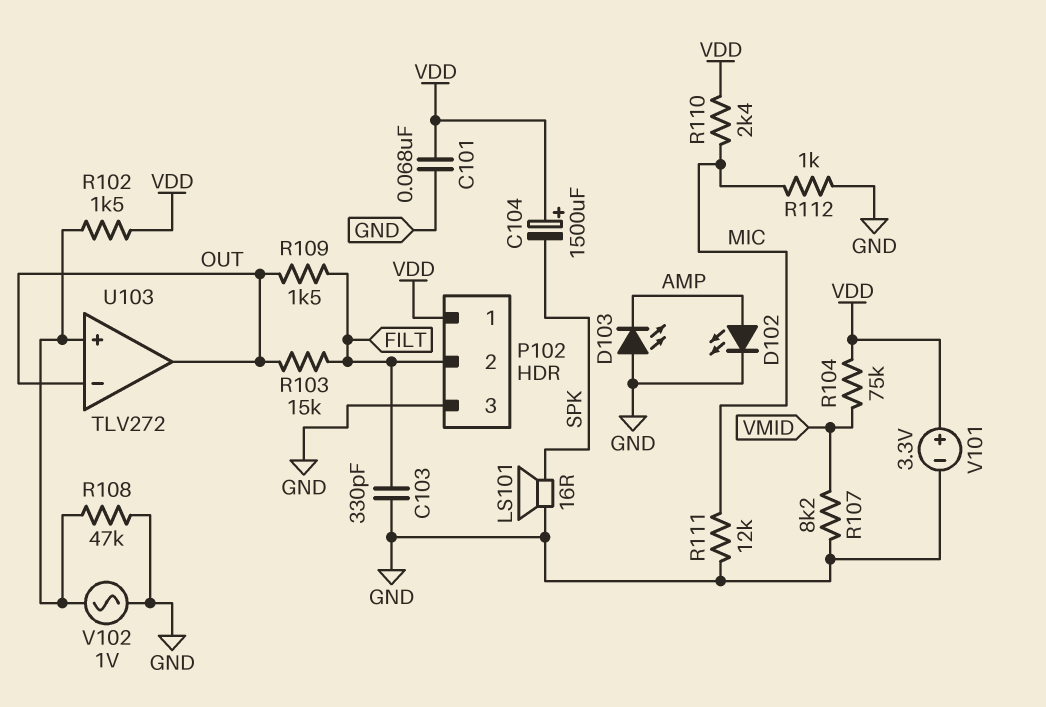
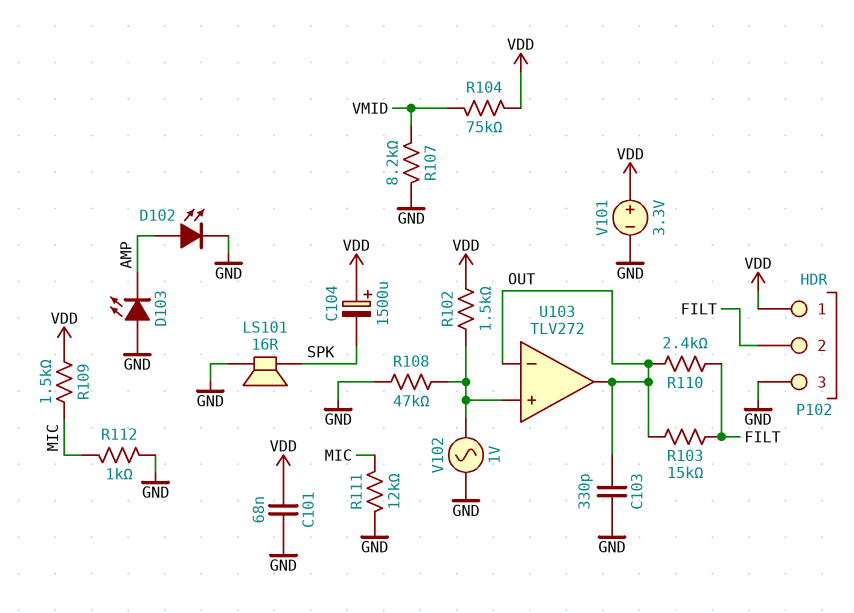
C103: 330pF (FILT, GND) -> 330pF (GND, OUT)
R109: 1.5k (FILT, OUT) -> 1.5k (MIC, VDD)
R110: 2.4k (MIC, VDD) -> 2.4k (FILT, OUT)

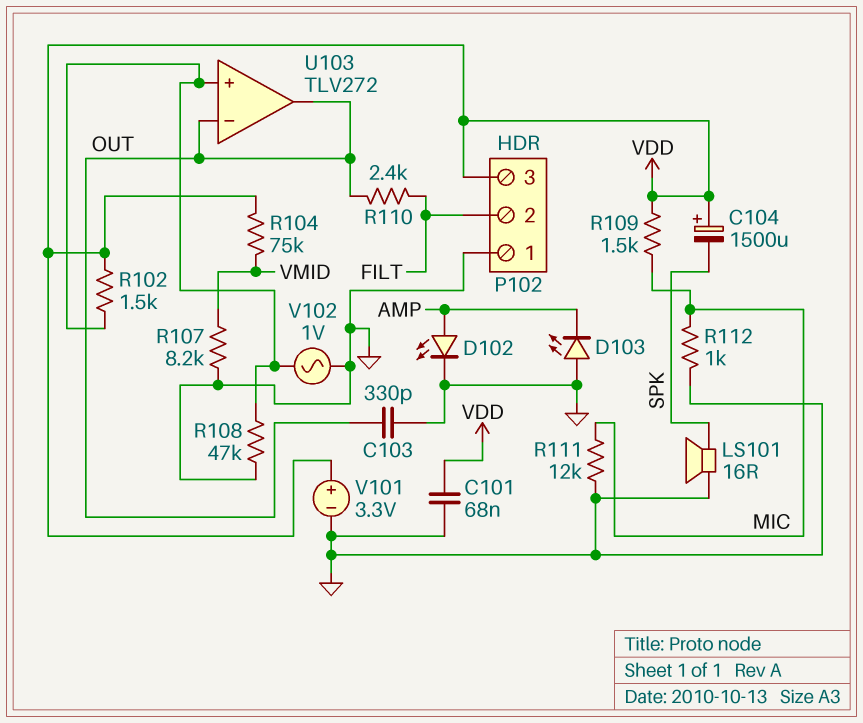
P102 pin 1: VDD -> GND
P102 pin 3: GND -> VDD
R103: 15k (FILT, OUT) -> none

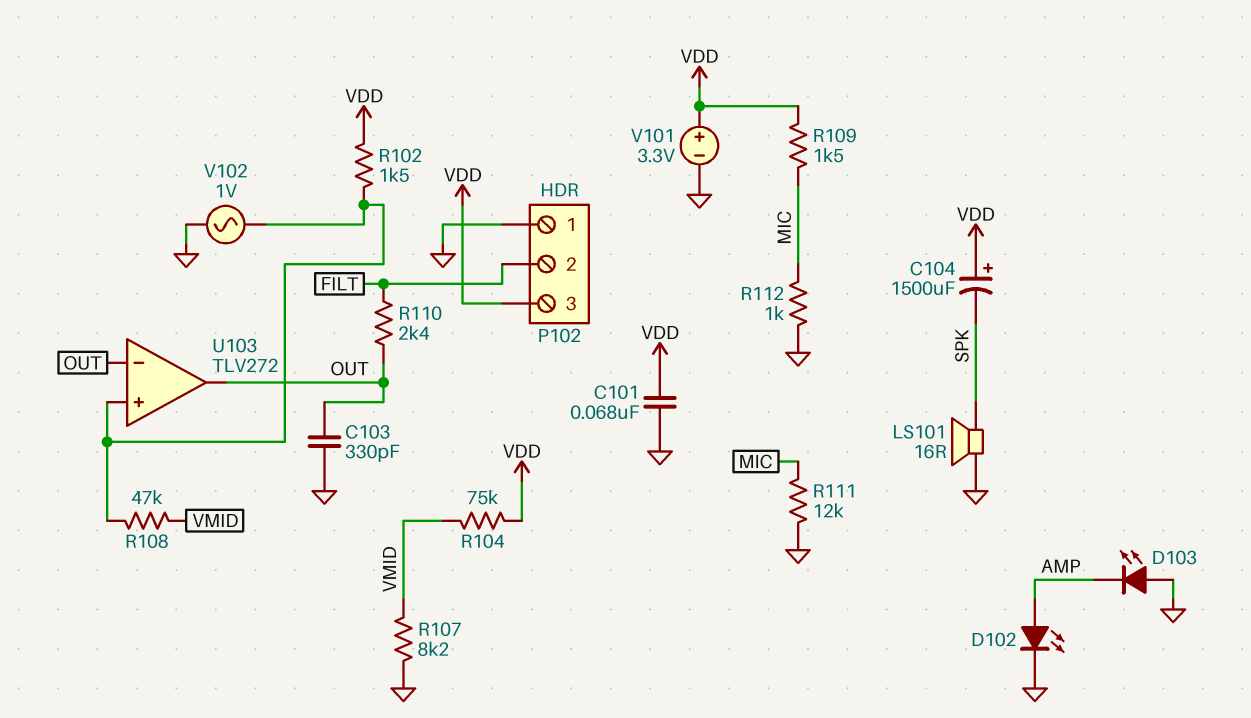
R108: 47k (GND, U103/in+) -> 47k (U103/in+, VMID)

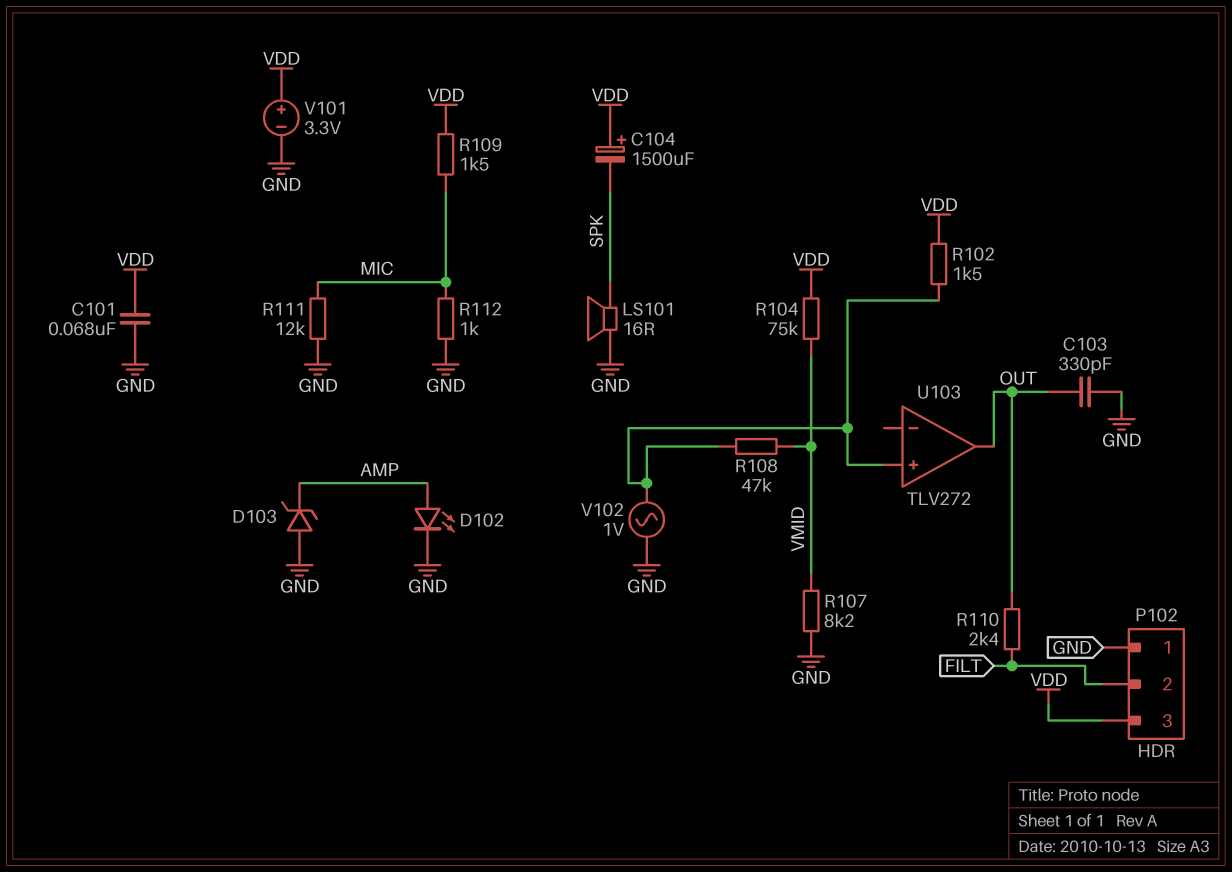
D103: LED (A GND, K AMP) -> zener (A GND, K AMP)
U103 pin in-: OUT -> none

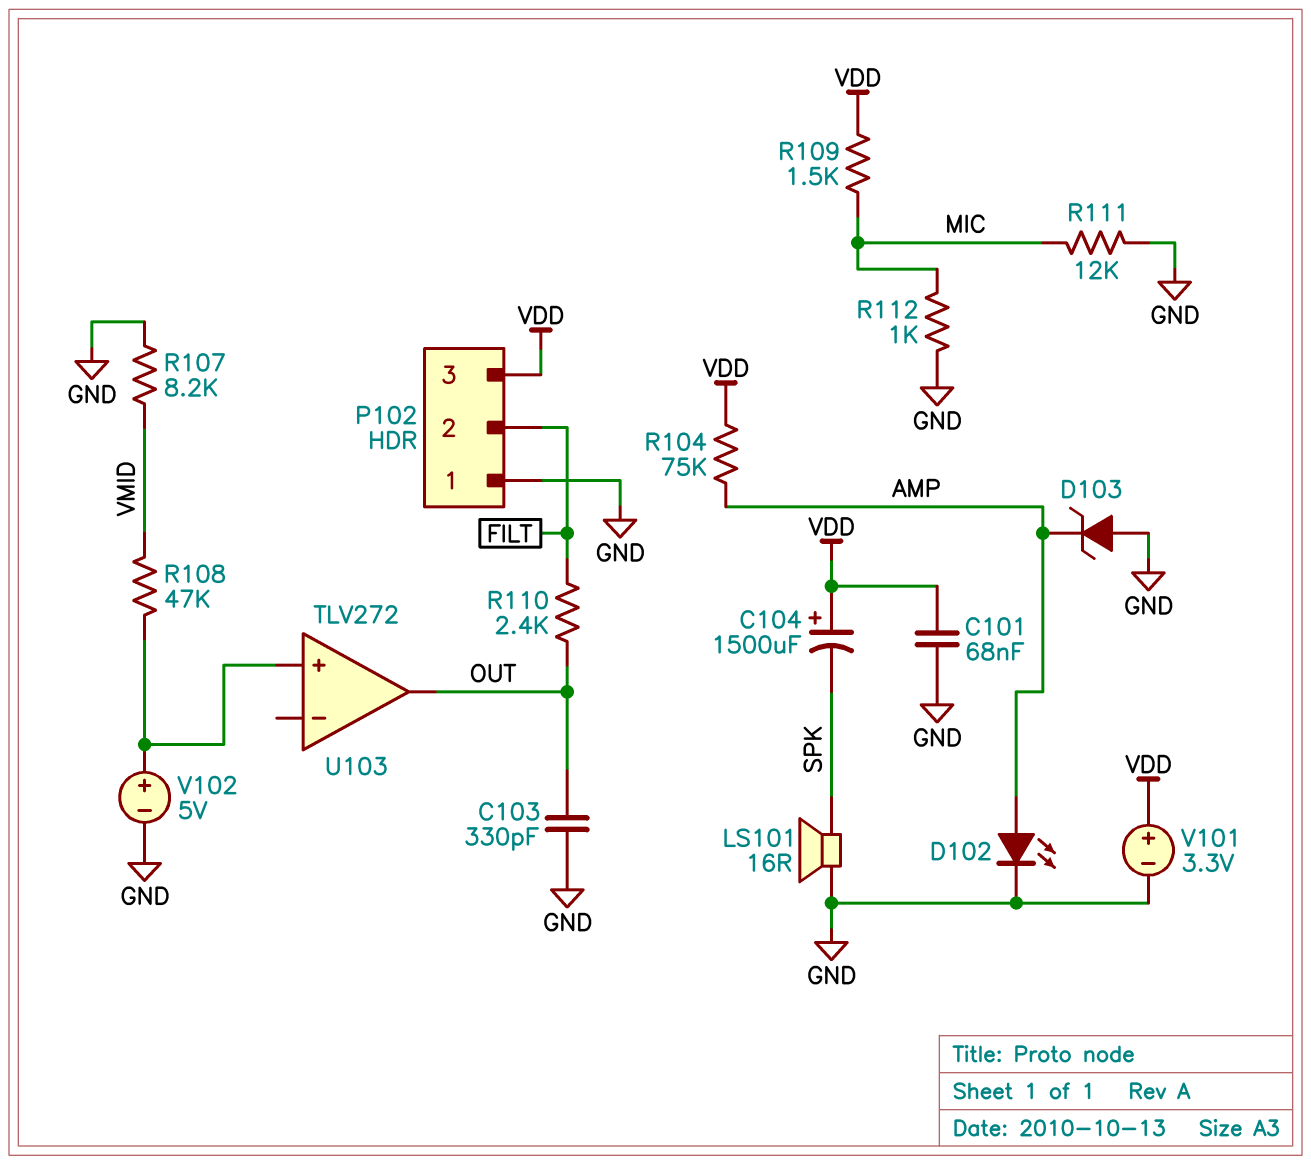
R102: 1.5k (U103/in+, VDD) -> none
R104: 75k (VDD, VMID) -> 75k (AMP, VDD)
V102: AC 1V (GND, U103/in+) -> 5V (plus U103/in+, minus GND)

